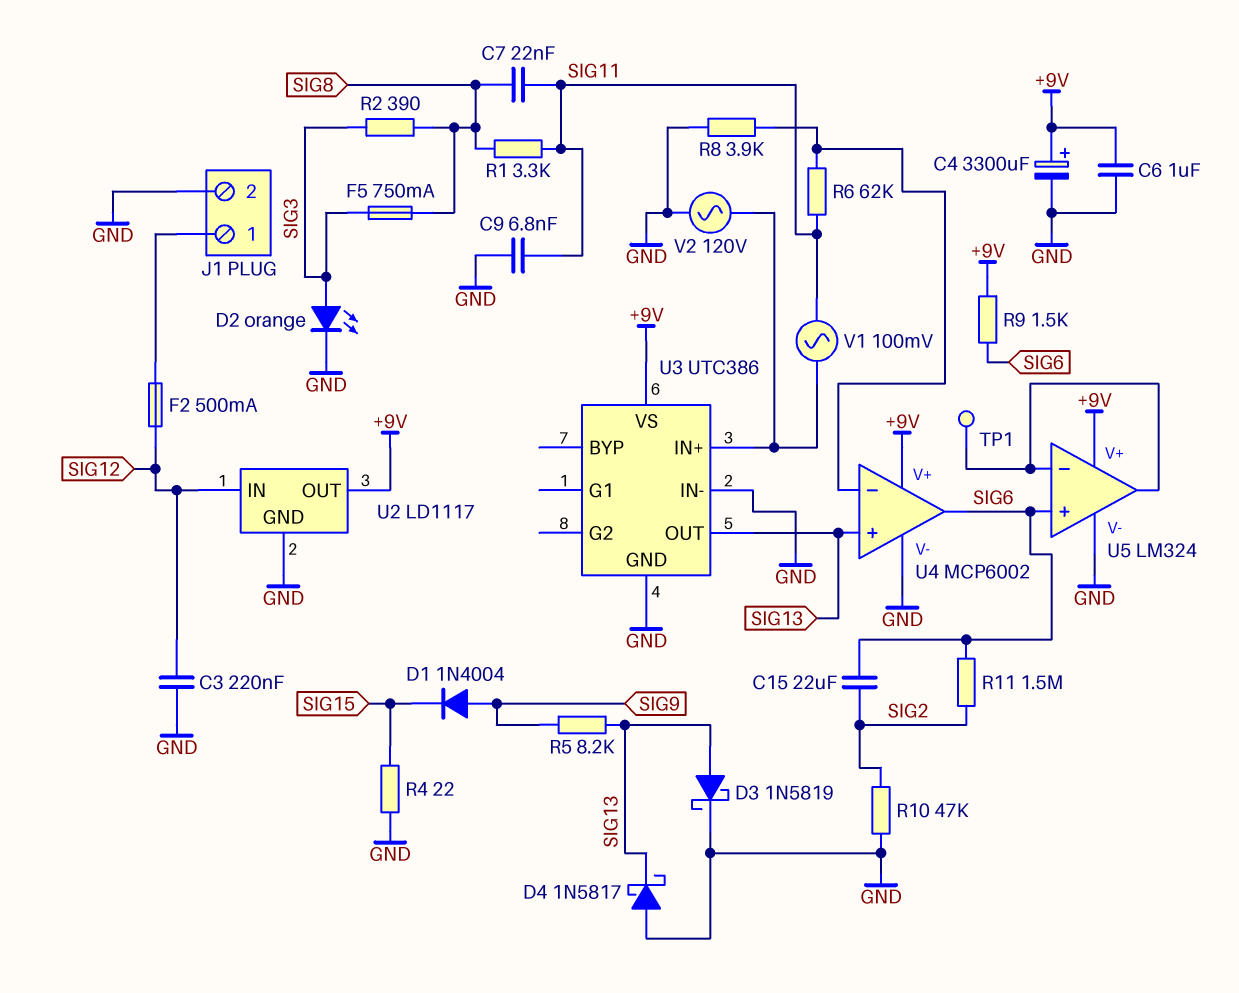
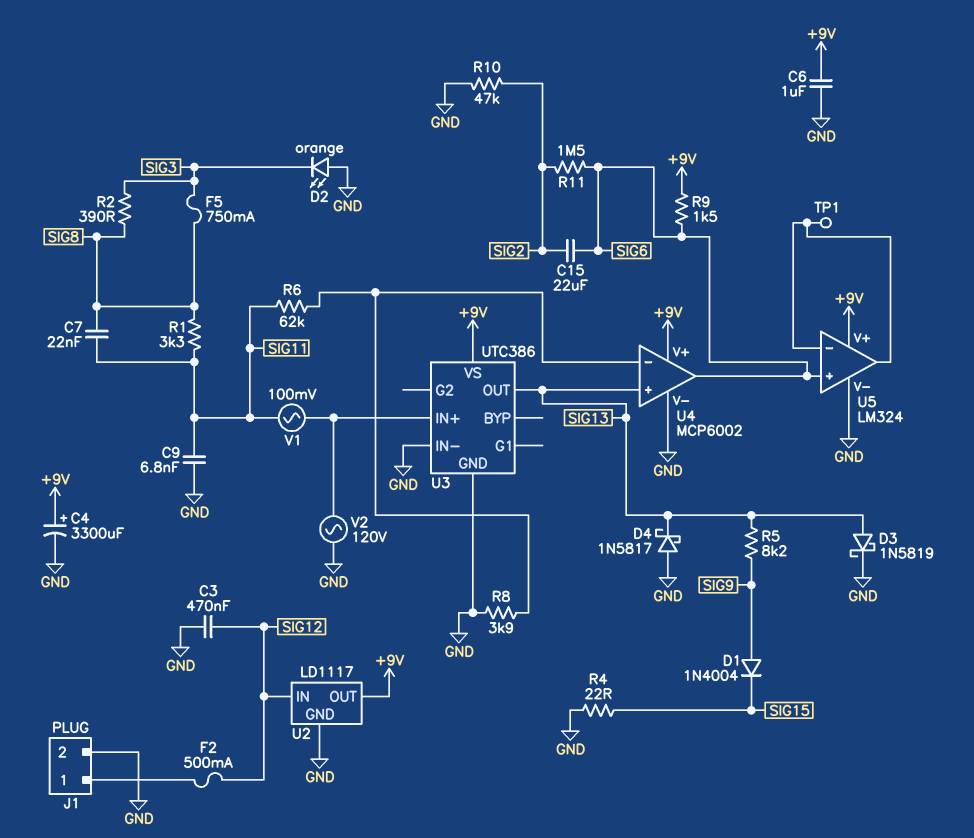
C3: 220nF (GND, SIG12) -> 470nF (GND, SIG12)
D2: LED orange (A SIG3, K GND) -> LED orange (A GND, K SIG3)

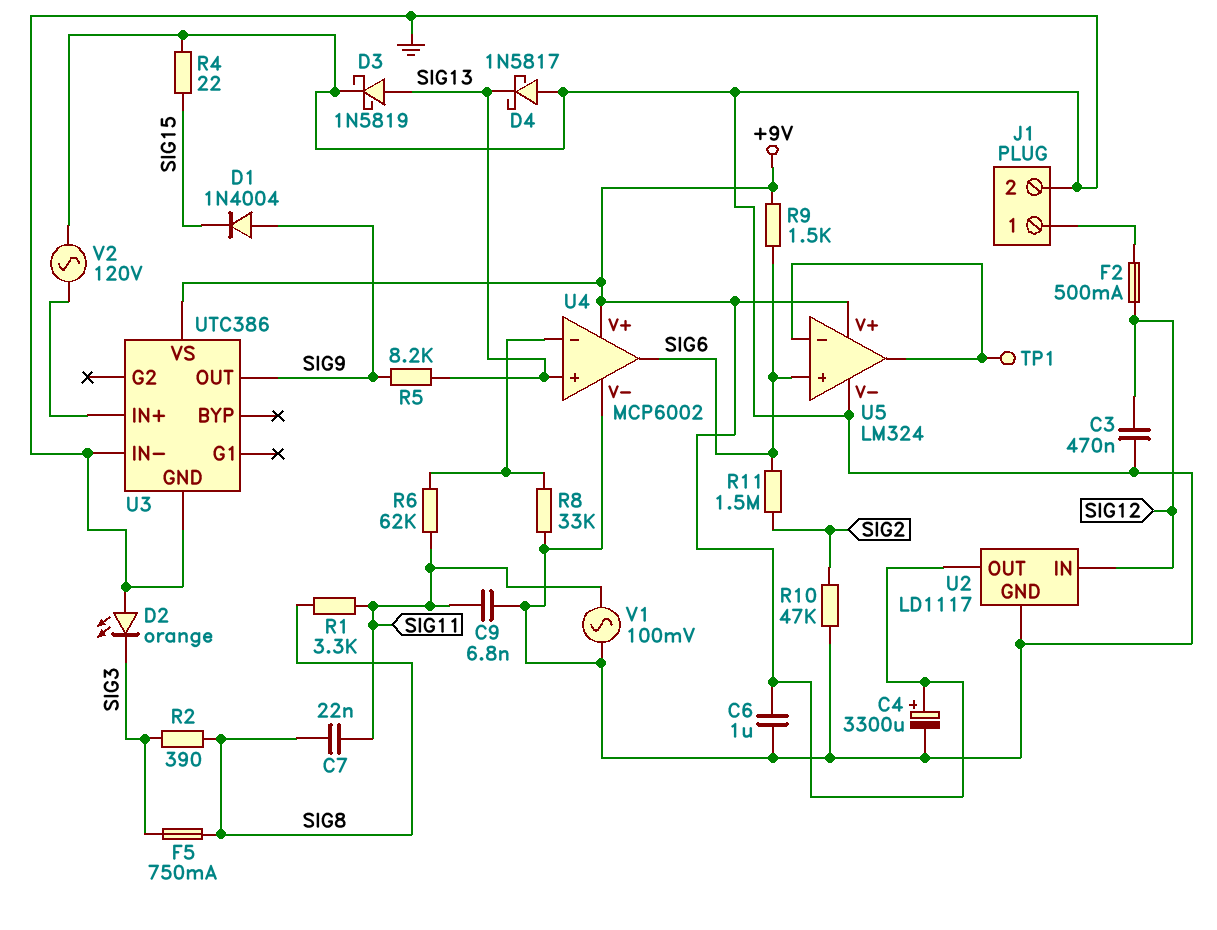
C15: 22uF (SIG2, SIG6) -> none
R8: 3.9k (GND, U4/in-) -> 33k (GND, U4/in-)
U3 pin OUT: SIG13 -> SIG9
V1: AC 100mV (SIG11, U3/IN+) -> AC 100mV (GND, SIG11)

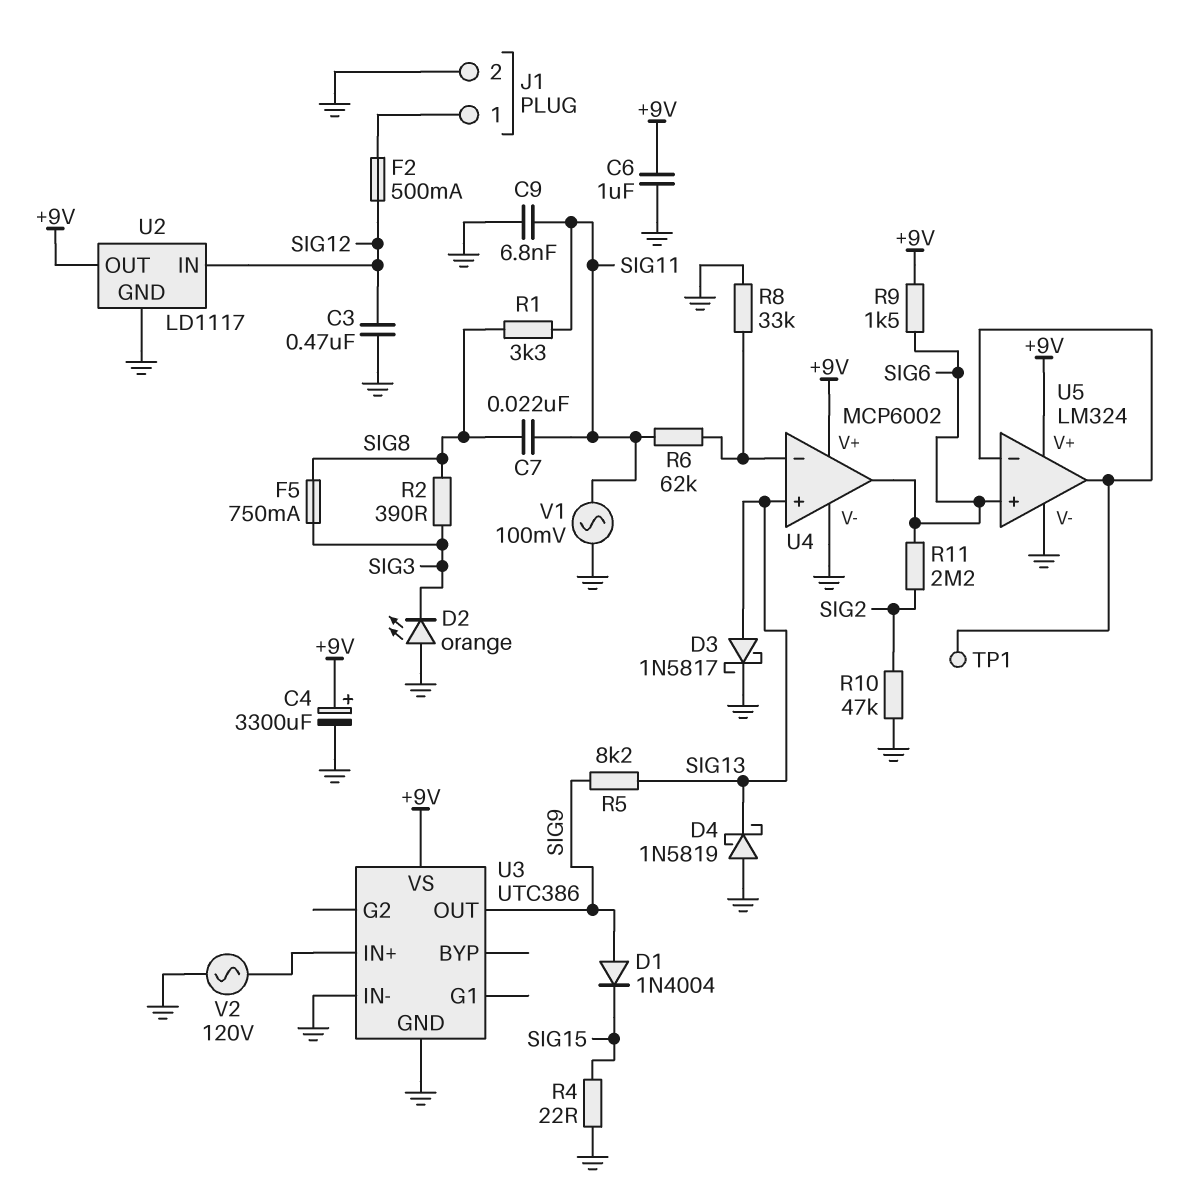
D3: schottky 1N5819 (A SIG13, K GND) -> schottky 1N5817 (A SIG13, K GND)
D4: schottky 1N5817 (A GND, K SIG13) -> schottky 1N5819 (A GND, K SIG13)
R11: 1.5M (SIG2, SIG6) -> 2.2M (SIG2, SIG6)

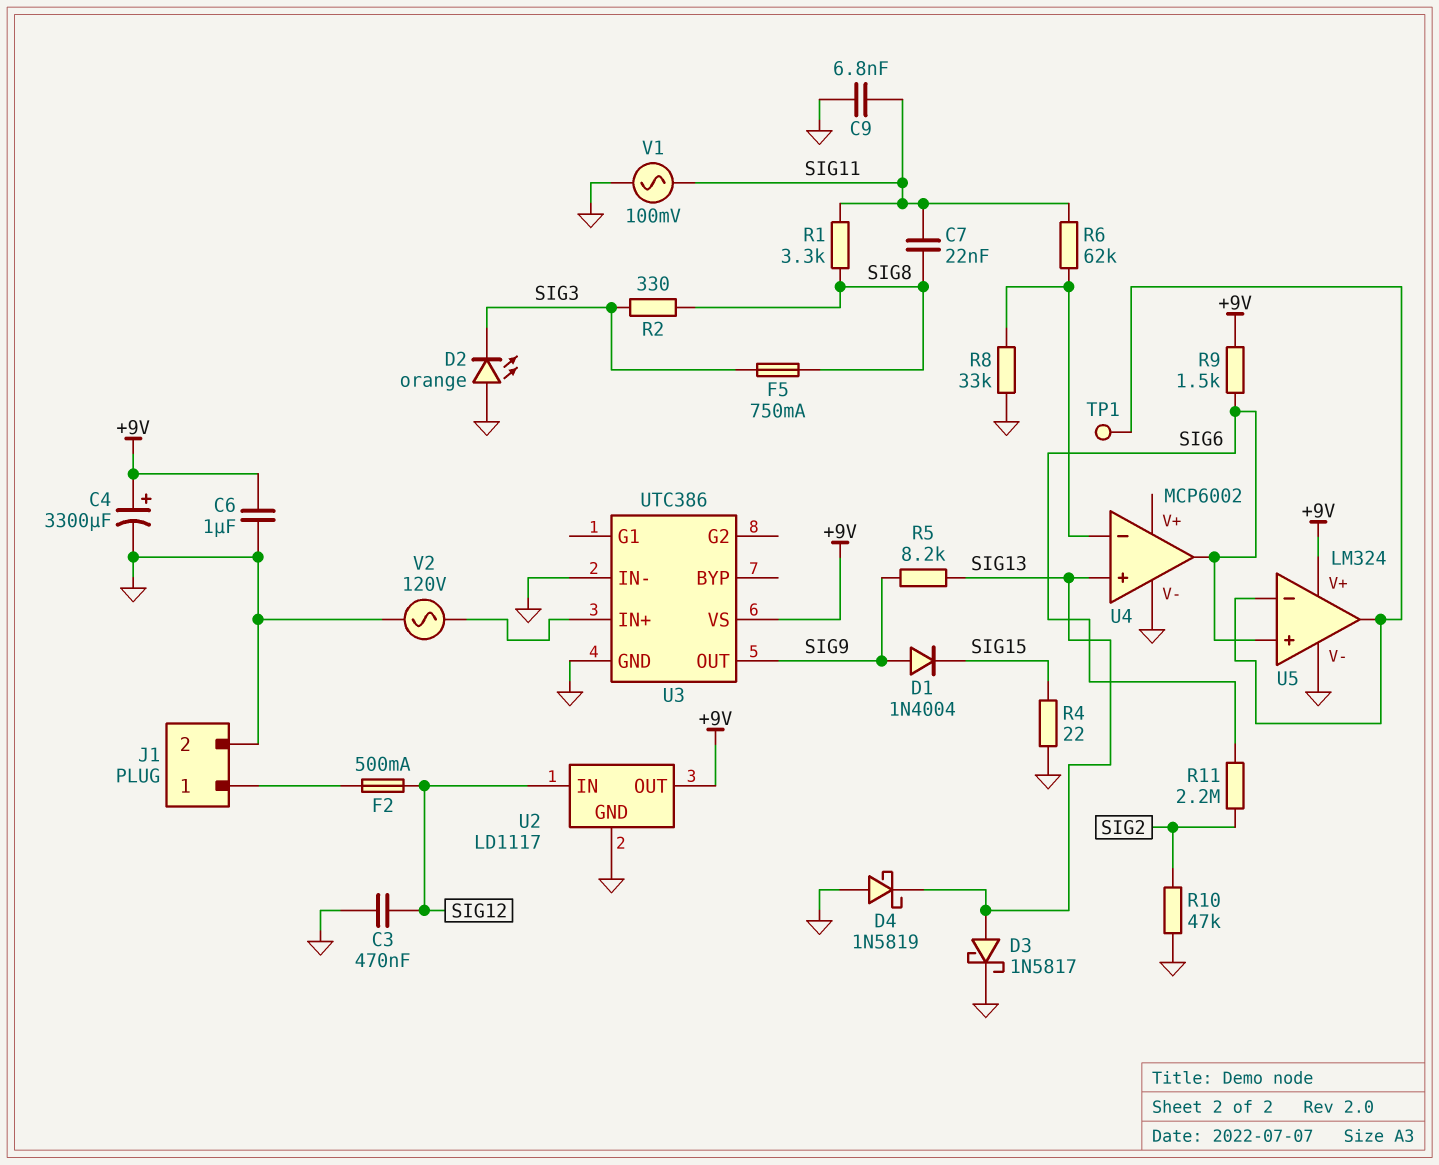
R2: 390 (SIG3, SIG8) -> 330 (SIG3, SIG8)
U4 pin V+: +9V -> none

